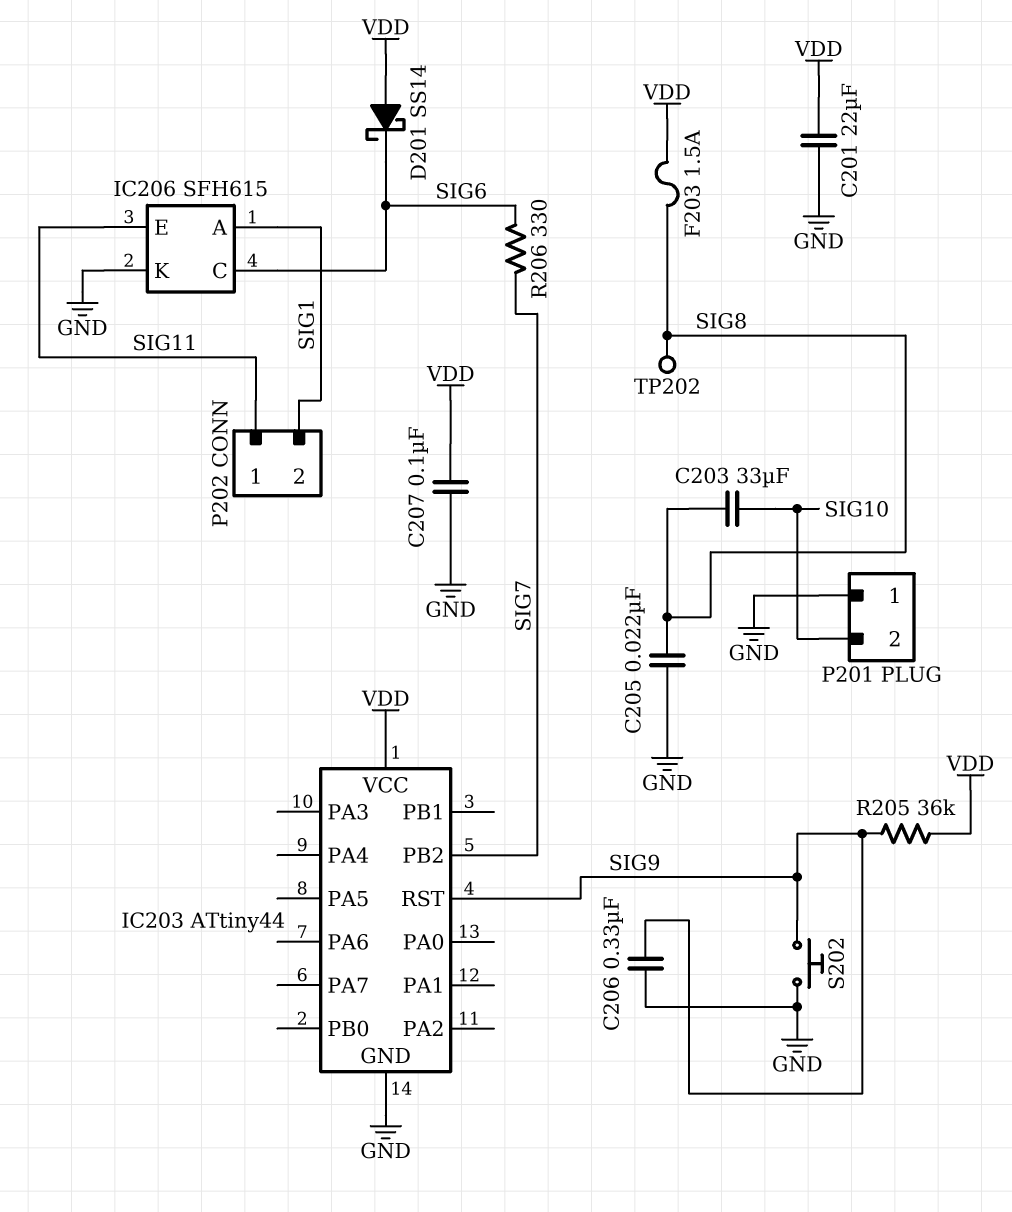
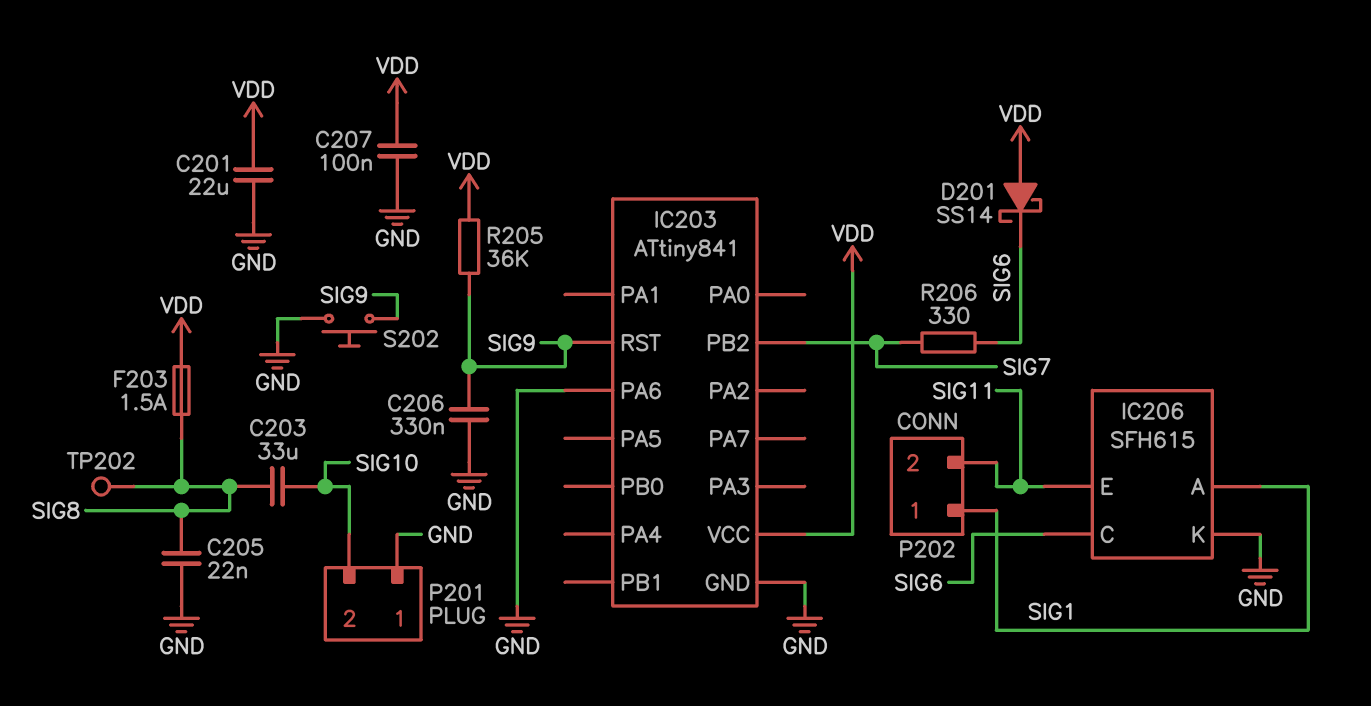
IC203: ATtiny44 -> ATtiny841
IC203 pin PA6: none -> GND
P202 pin 1: SIG11 -> SIG1
P202 pin 2: SIG1 -> SIG11

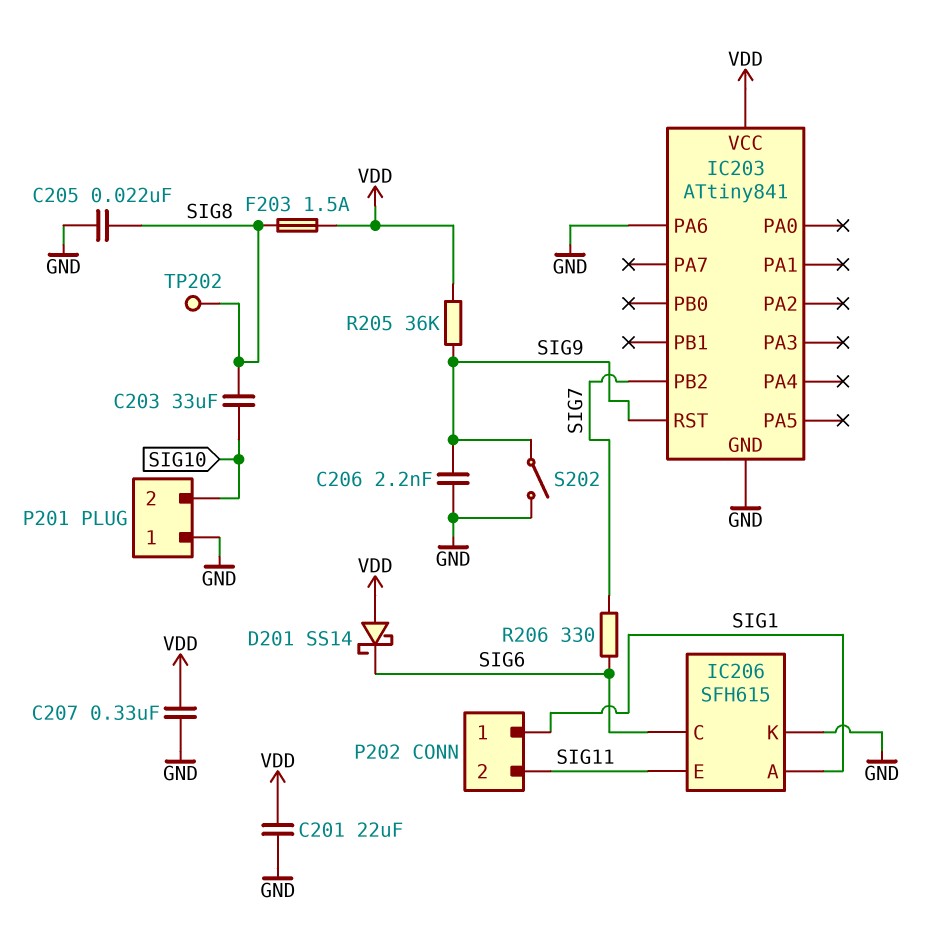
C206: 330nF (GND, SIG9) -> 2.2nF (GND, SIG9)
C207: 100nF (GND, VDD) -> 330nF (GND, VDD)
S202: button (GND, SIG9) -> switch (GND, SIG9)

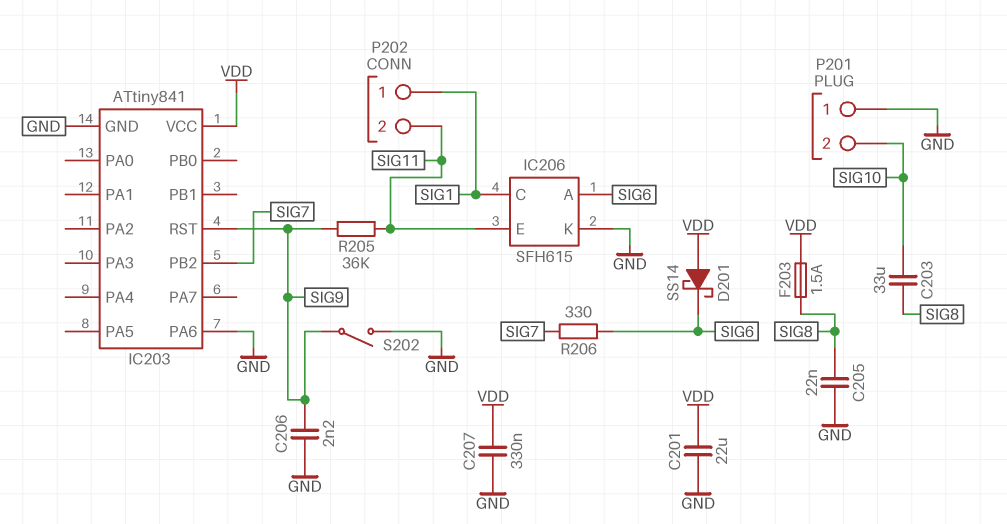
IC206 pin A: SIG1 -> SIG6
IC206 pin C: SIG6 -> SIG1
R205: 36k (SIG9, VDD) -> 36k (SIG9, SIG11)
TP202: test point (SIG8) -> none

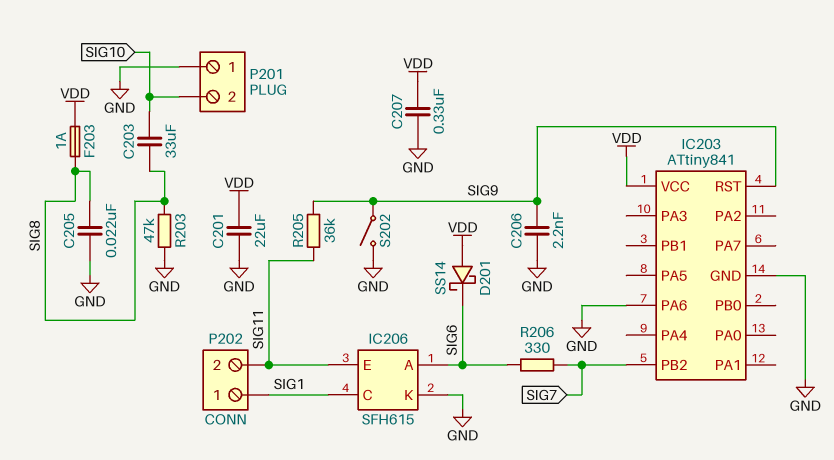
F203: 1.5A (SIG8, VDD) -> 1A (SIG8, VDD)
R203: none -> 47k (GND, SIG8)

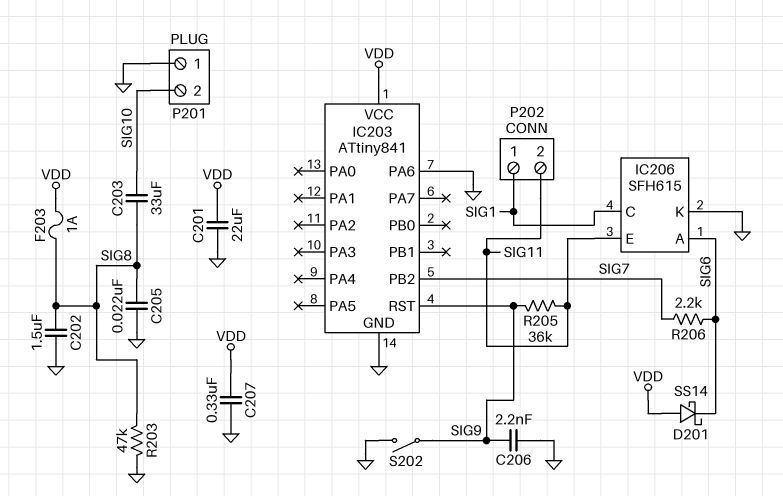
C202: none -> 1.5uF (GND, SIG8)
R206: 330 (SIG6, SIG7) -> 2.2k (SIG6, SIG7)

